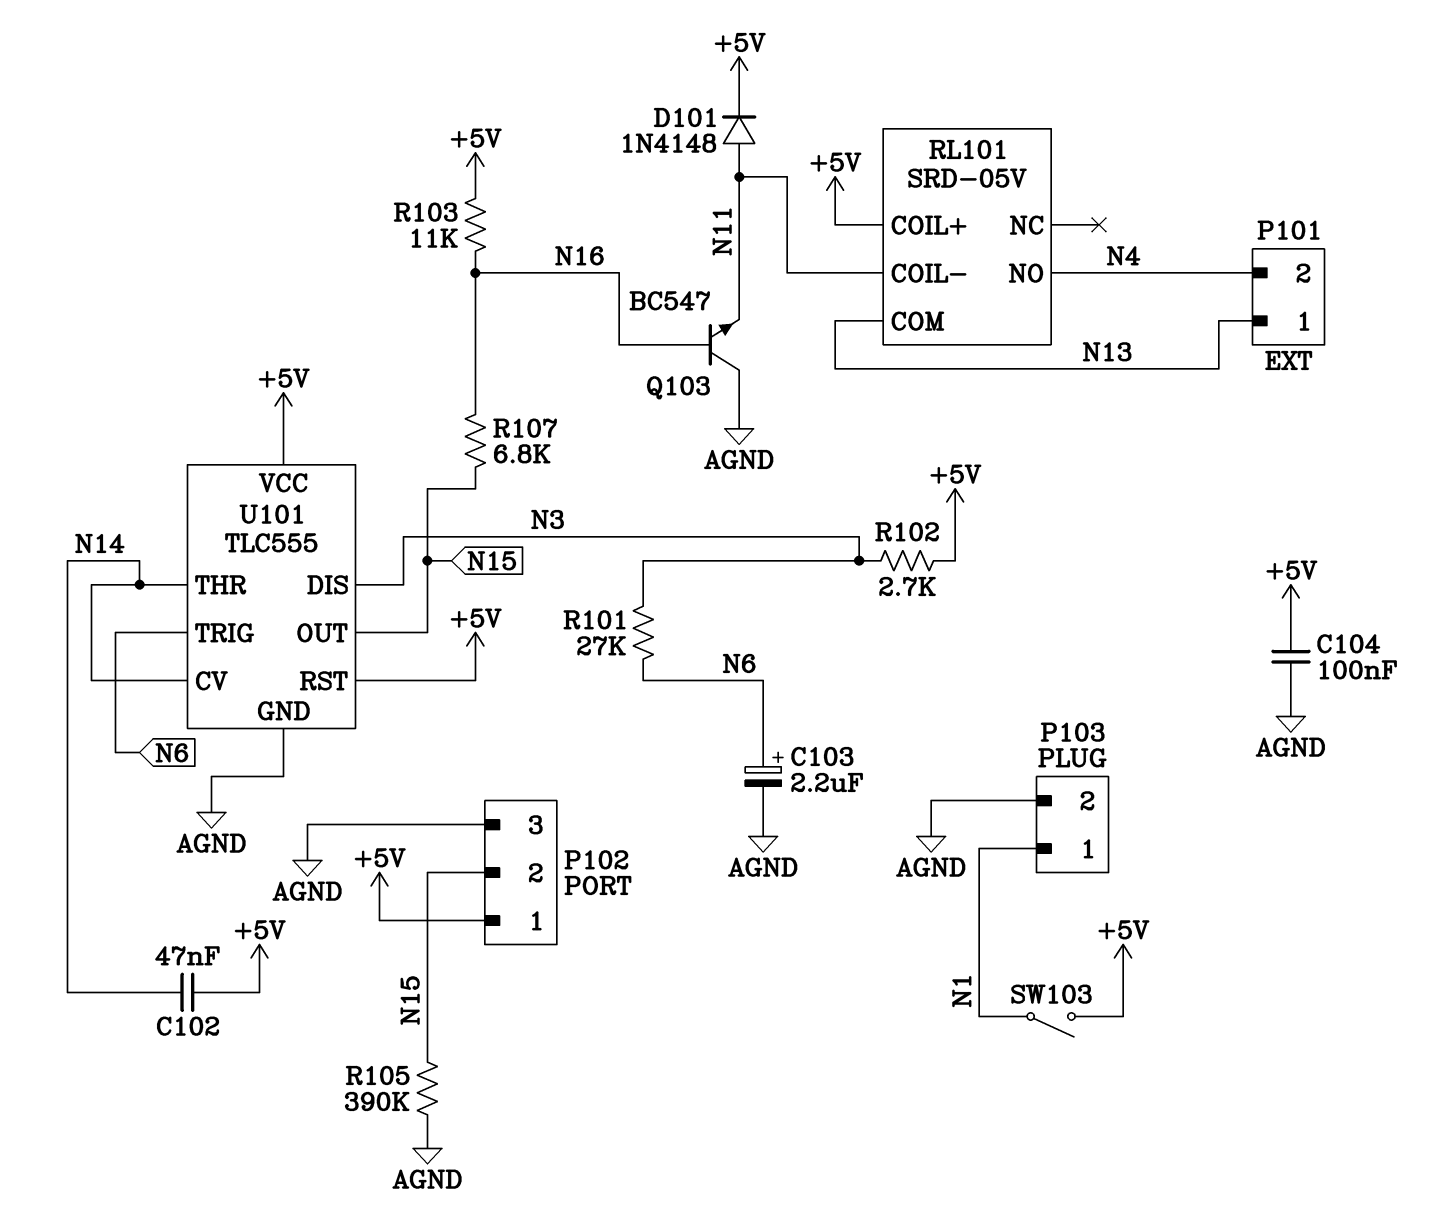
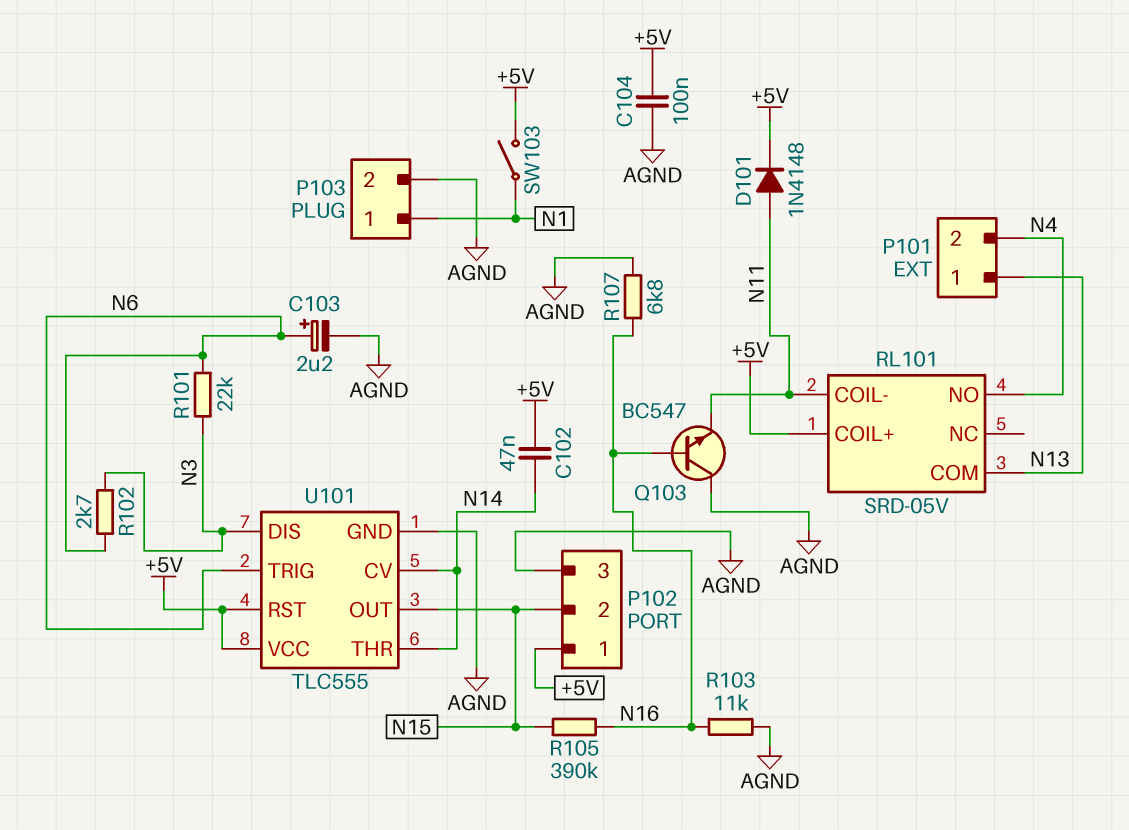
R101: 27k (N3, N6) -> 22k (N3, N6)
R102: 2.7k (+5V, N3) -> 2.7k (N3, N6)
R103: 11k (+5V, N16) -> 11k (AGND, N16)
R105: 390k (AGND, N15) -> 390k (N15, N16)
R107: 6.8k (N15, N16) -> 6.8k (AGND, N16)

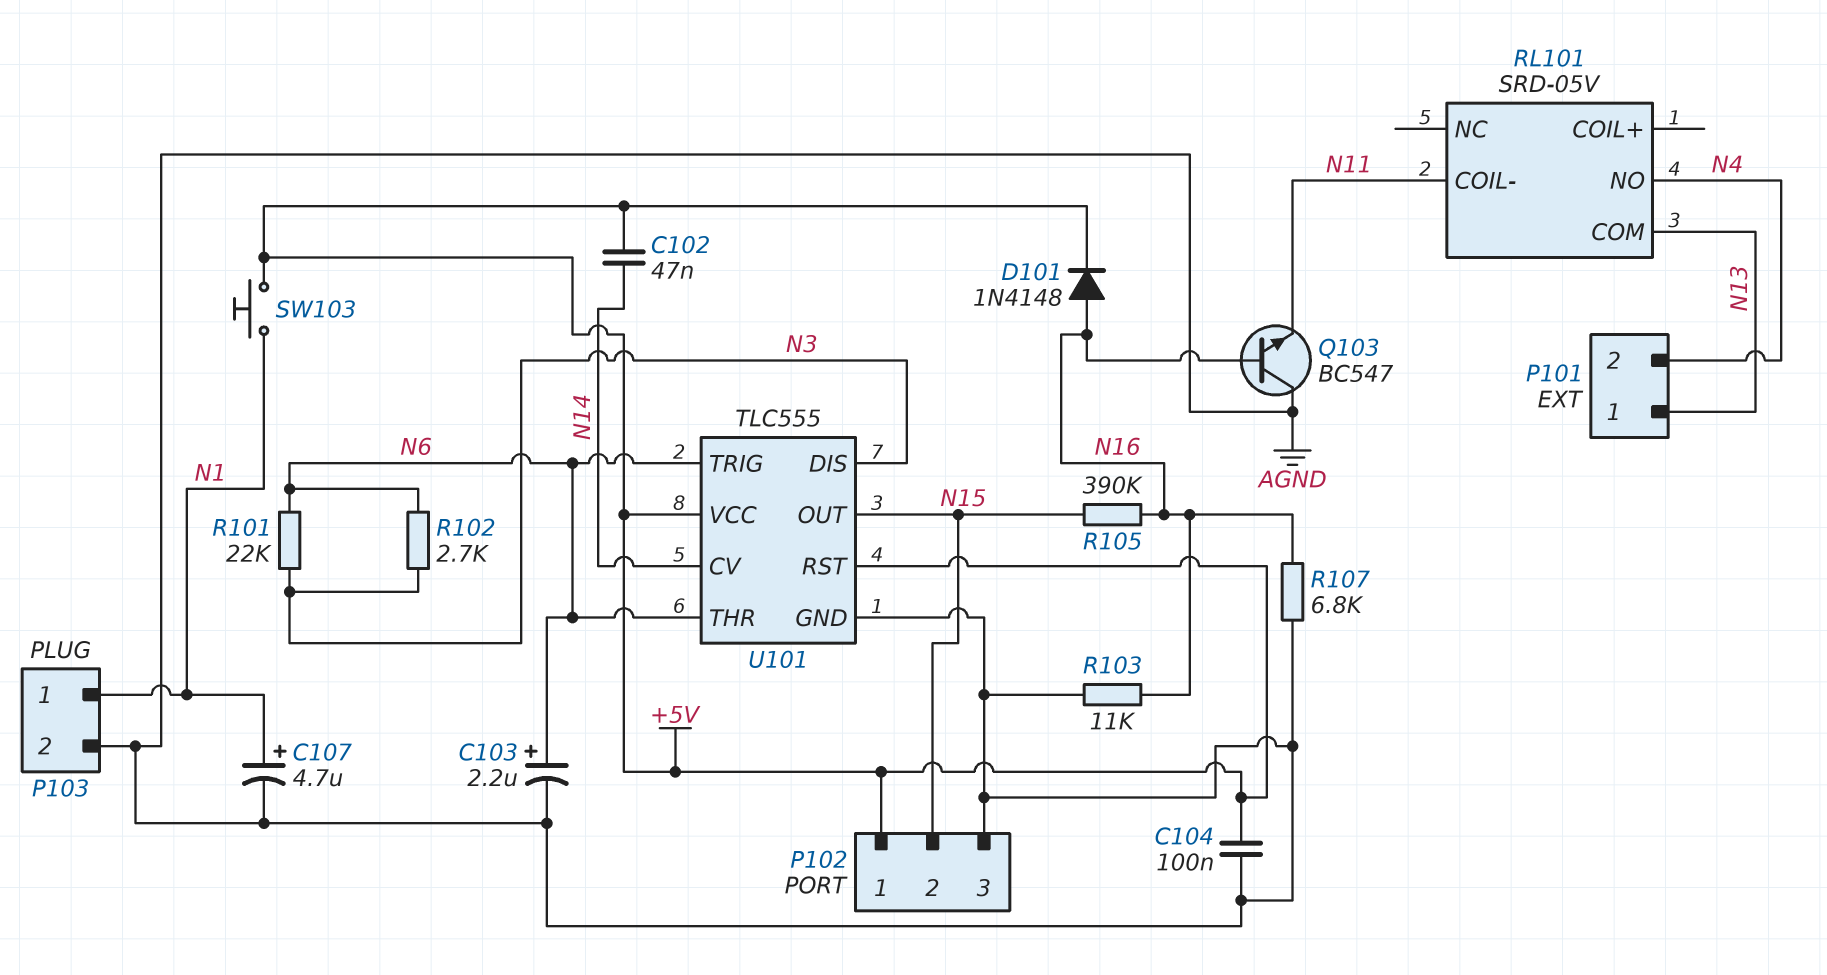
C107: none -> 4.7uF (plus N1, minus AGND)
D101: diode 1N4148 (A N11, K +5V) -> diode 1N4148 (A N16, K +5V)
RL101 pin COIL+: +5V -> none
SW103: switch (+5V, N1) -> button (+5V, N1)
U101 pin THR: N14 -> N6

